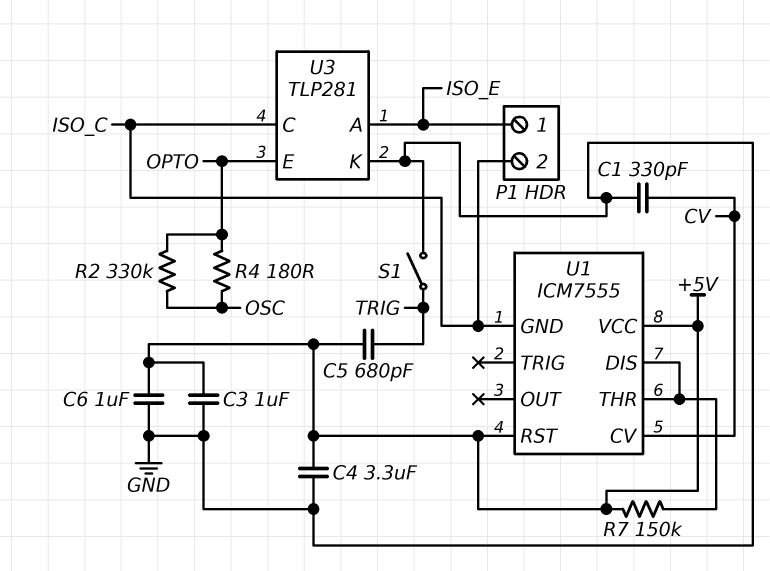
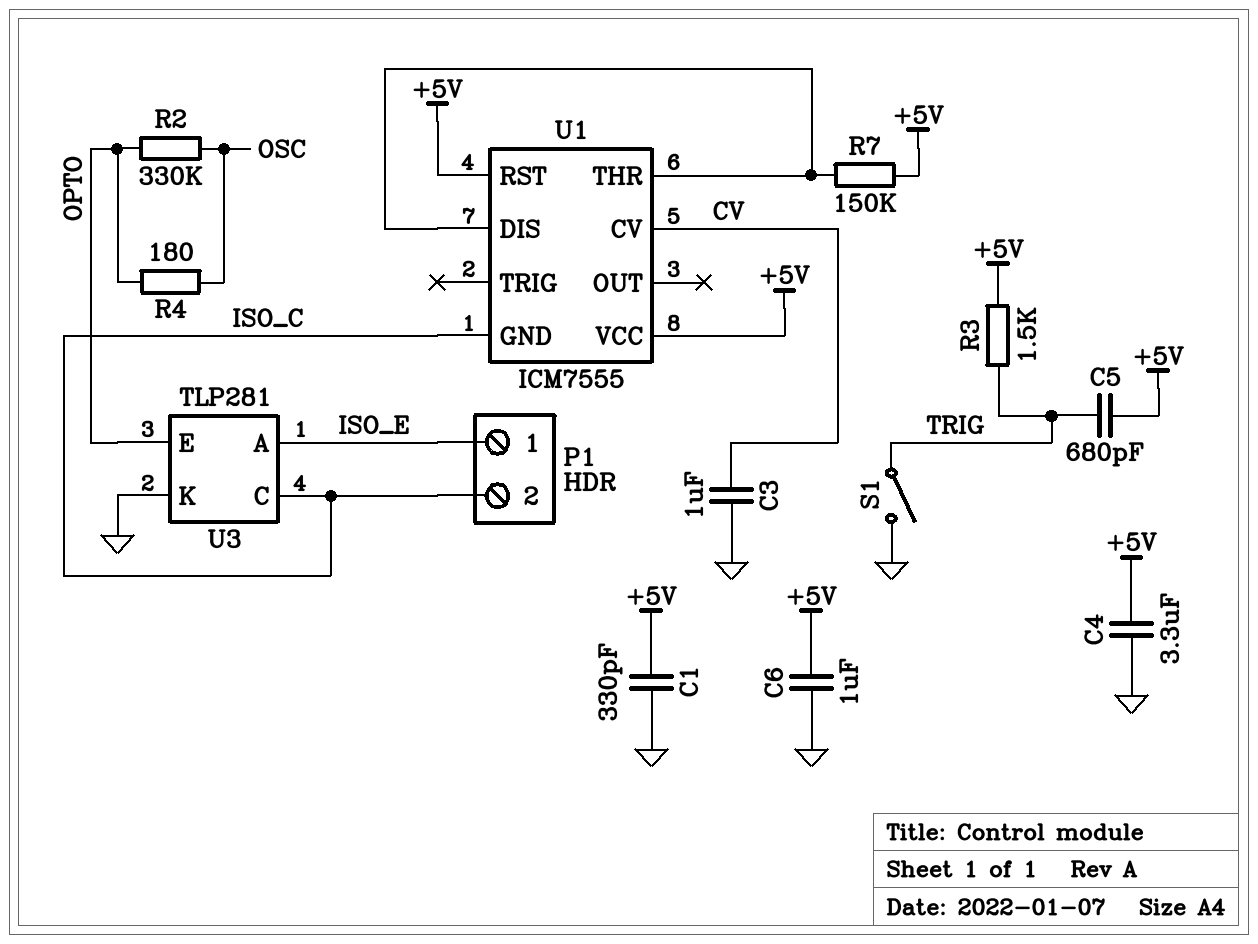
C1: 330pF (CV, GND) -> 330pF (+5V, GND)
C3: 1uF (+5V, GND) -> 1uF (CV, GND)
R3: none -> 1.5k (+5V, TRIG)

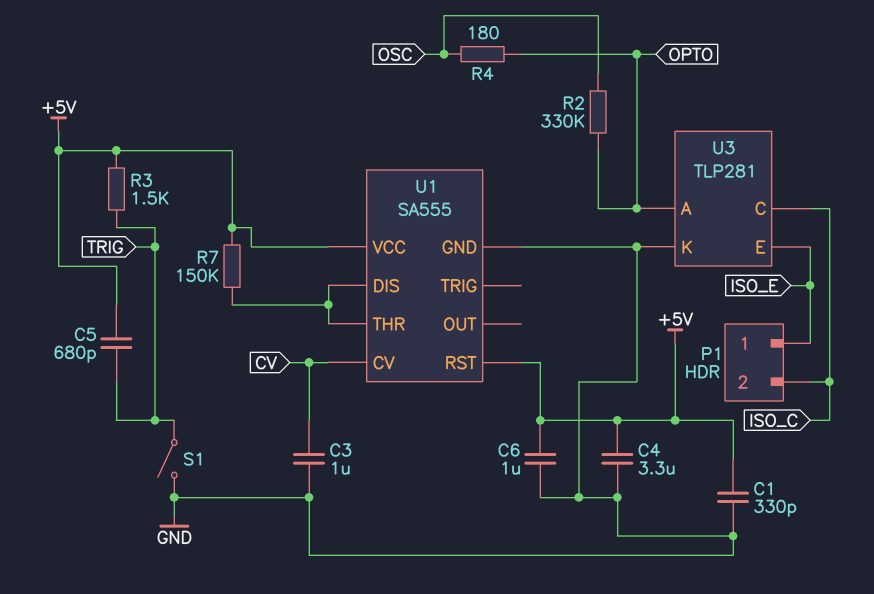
U1: ICM7555 -> SA555
U1 pin GND: ISO_C -> GND
U3 pin A: ISO_E -> OPTO
U3 pin E: OPTO -> ISO_E

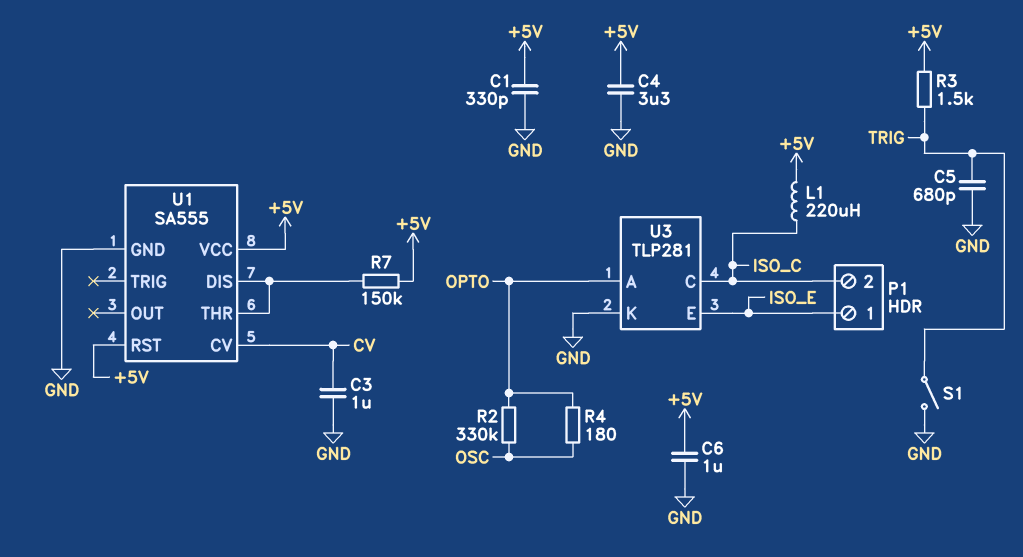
C5: 680pF (+5V, TRIG) -> 680pF (GND, TRIG)
L1: none -> 220uH (+5V, ISO_C)

